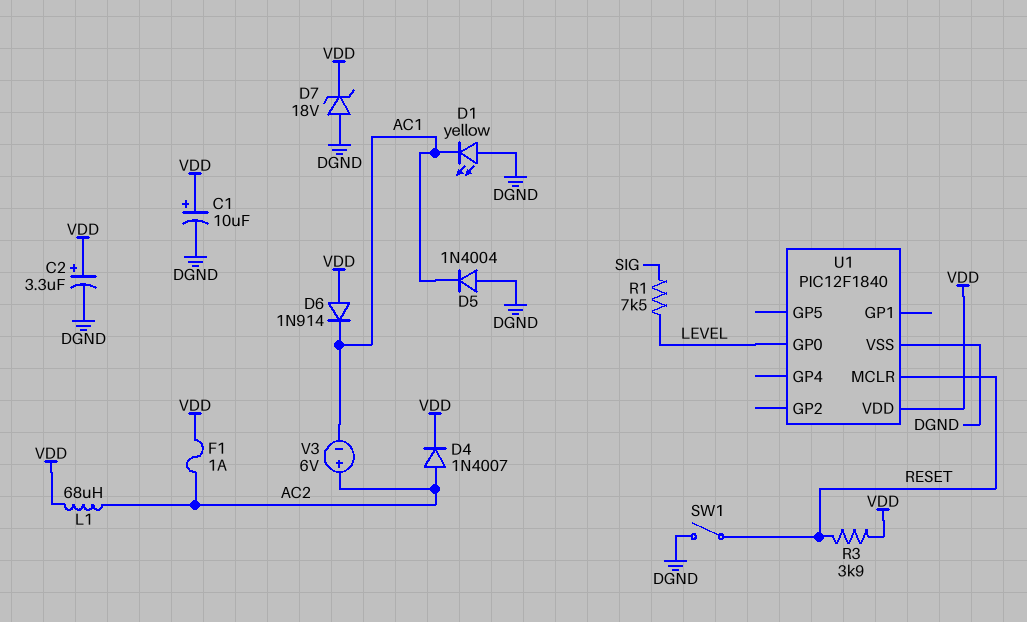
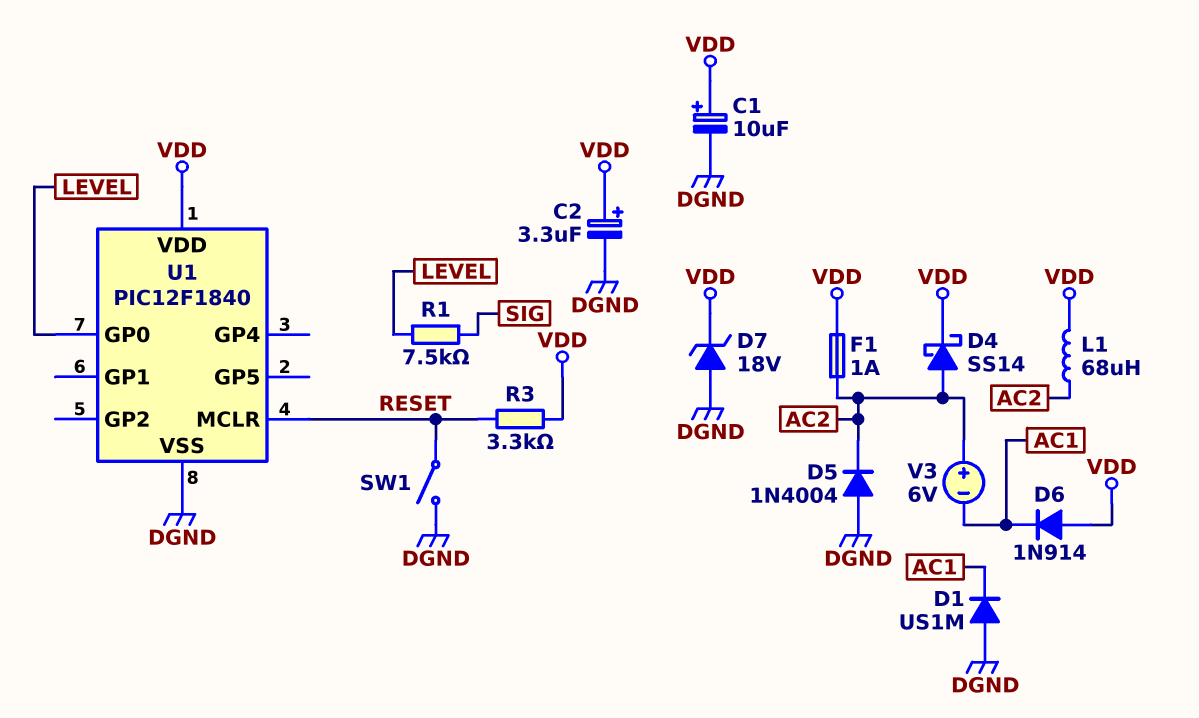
D1: LED yellow (A DGND, K AC1) -> diode US1M (A DGND, K AC1)
D4: diode 1N4007 (A AC2, K VDD) -> schottky SS14 (A AC2, K VDD)
D5: diode 1N4004 (A DGND, K AC1) -> diode 1N4004 (A DGND, K AC2)
R3: 3.9k (RESET, VDD) -> 3.3k (RESET, VDD)

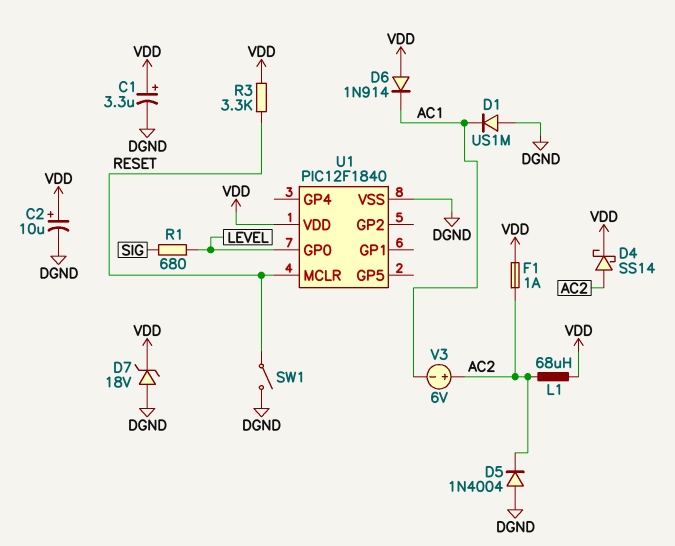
C1: 10uF (plus VDD, minus DGND) -> 3.3uF (plus VDD, minus DGND)
C2: 3.3uF (plus VDD, minus DGND) -> 10uF (plus VDD, minus DGND)
R1: 7.5k (LEVEL, SIG) -> 680 (LEVEL, SIG)

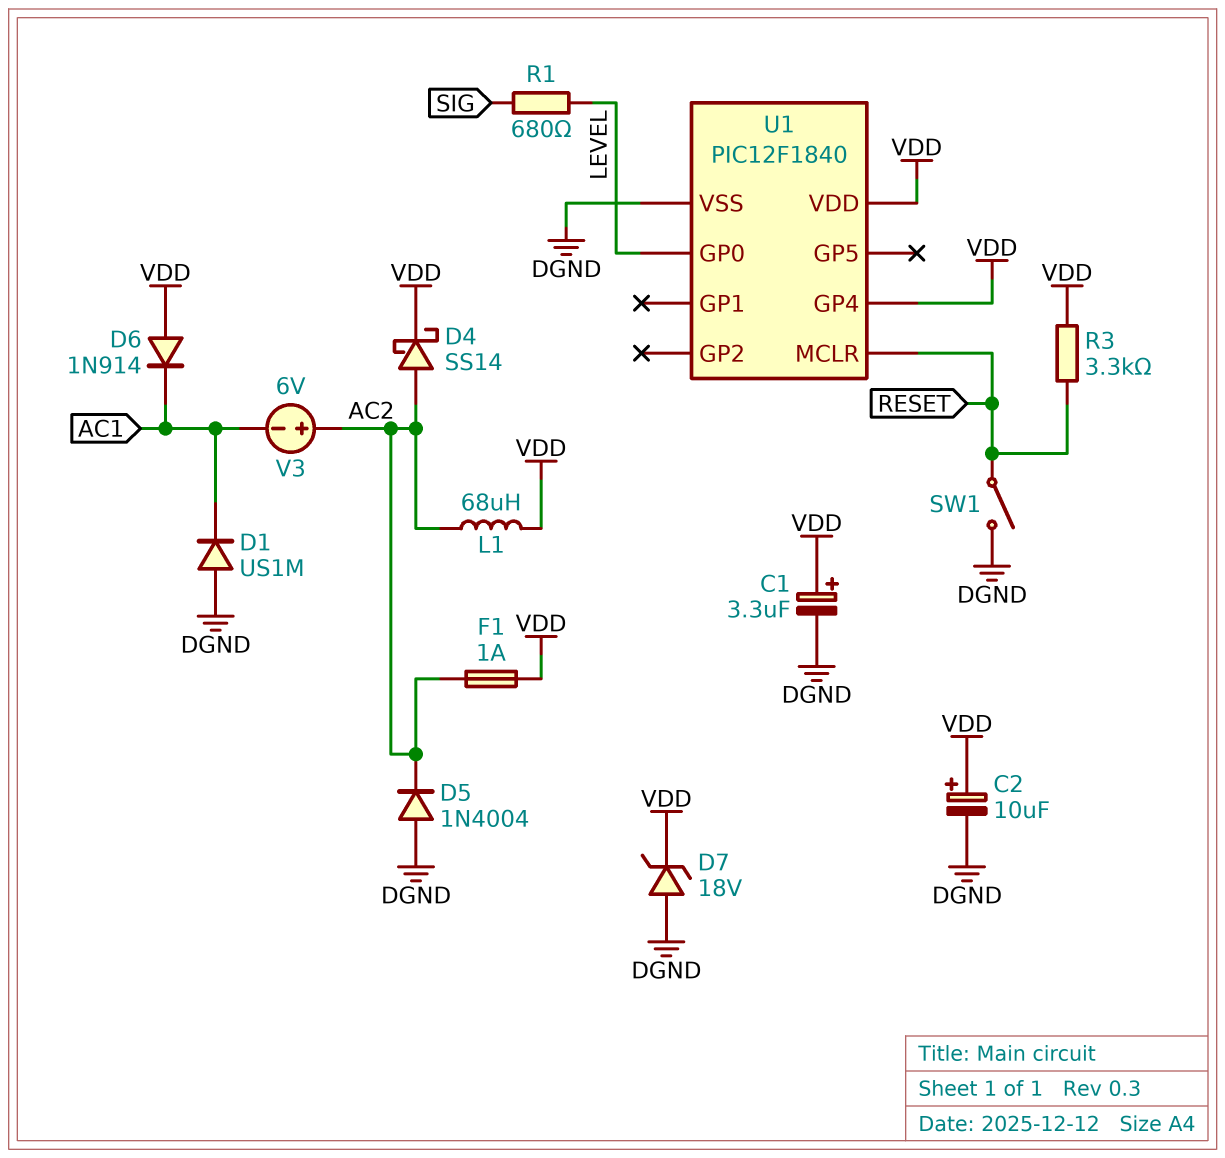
U1 pin GP4: none -> VDD

